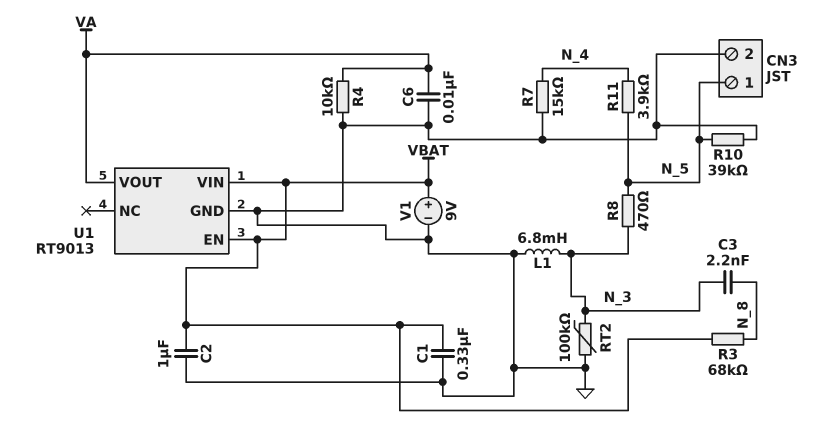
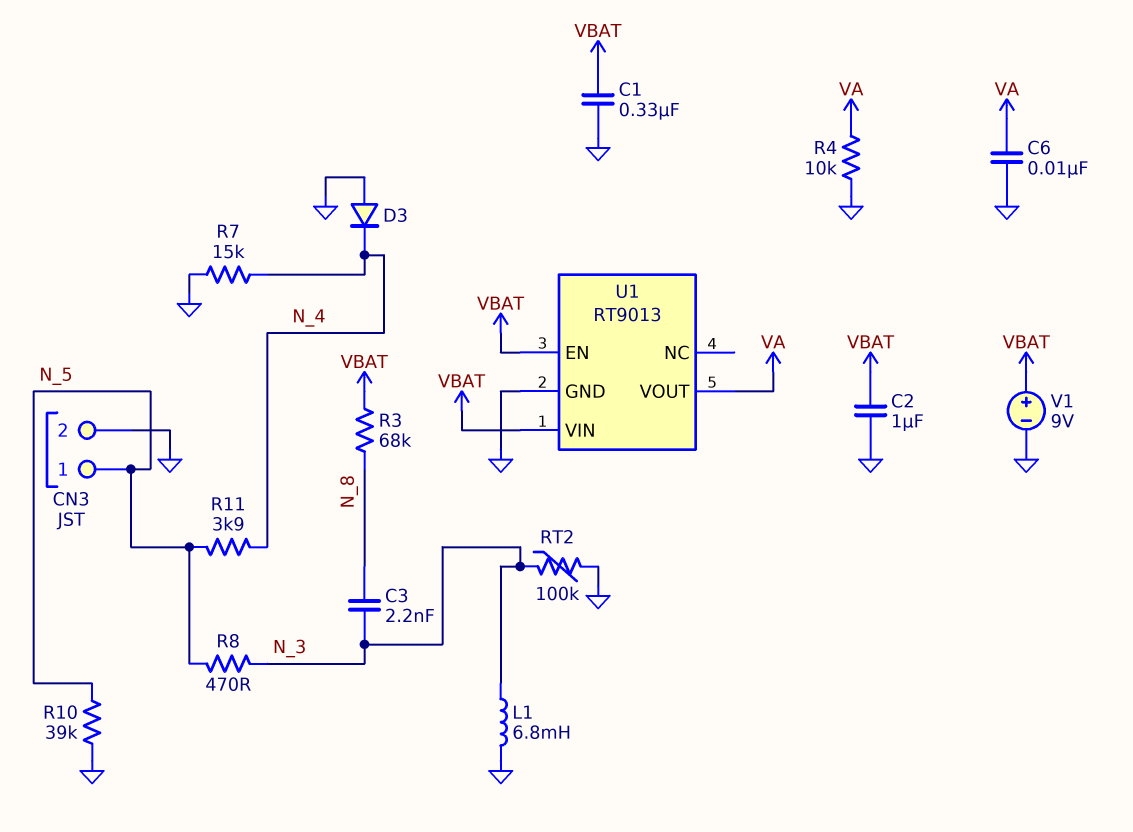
D3: none -> diode (A GND, K N_4)

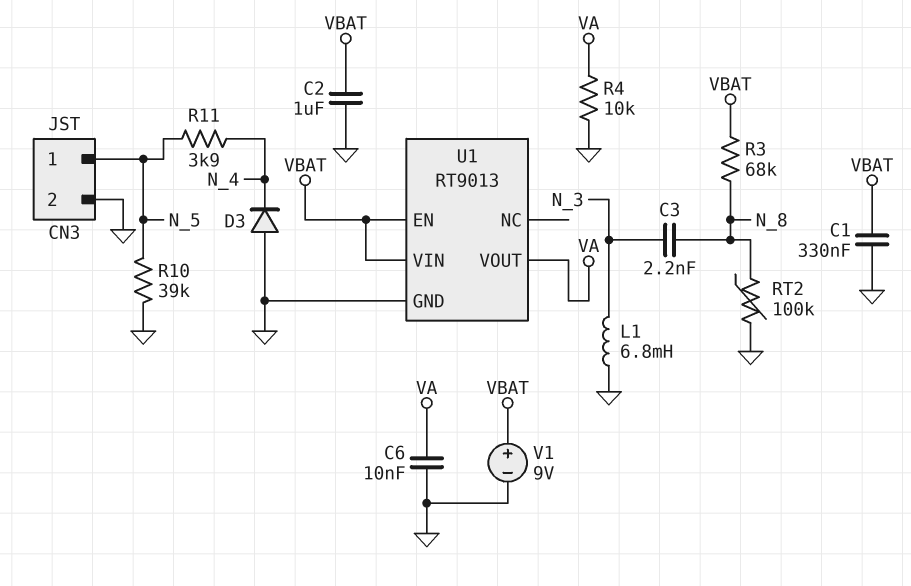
R7: 15k (GND, N_4) -> none
R8: 470 (N_3, N_5) -> none
RT2: 100k (GND, N_3) -> 100k (GND, N_8)

